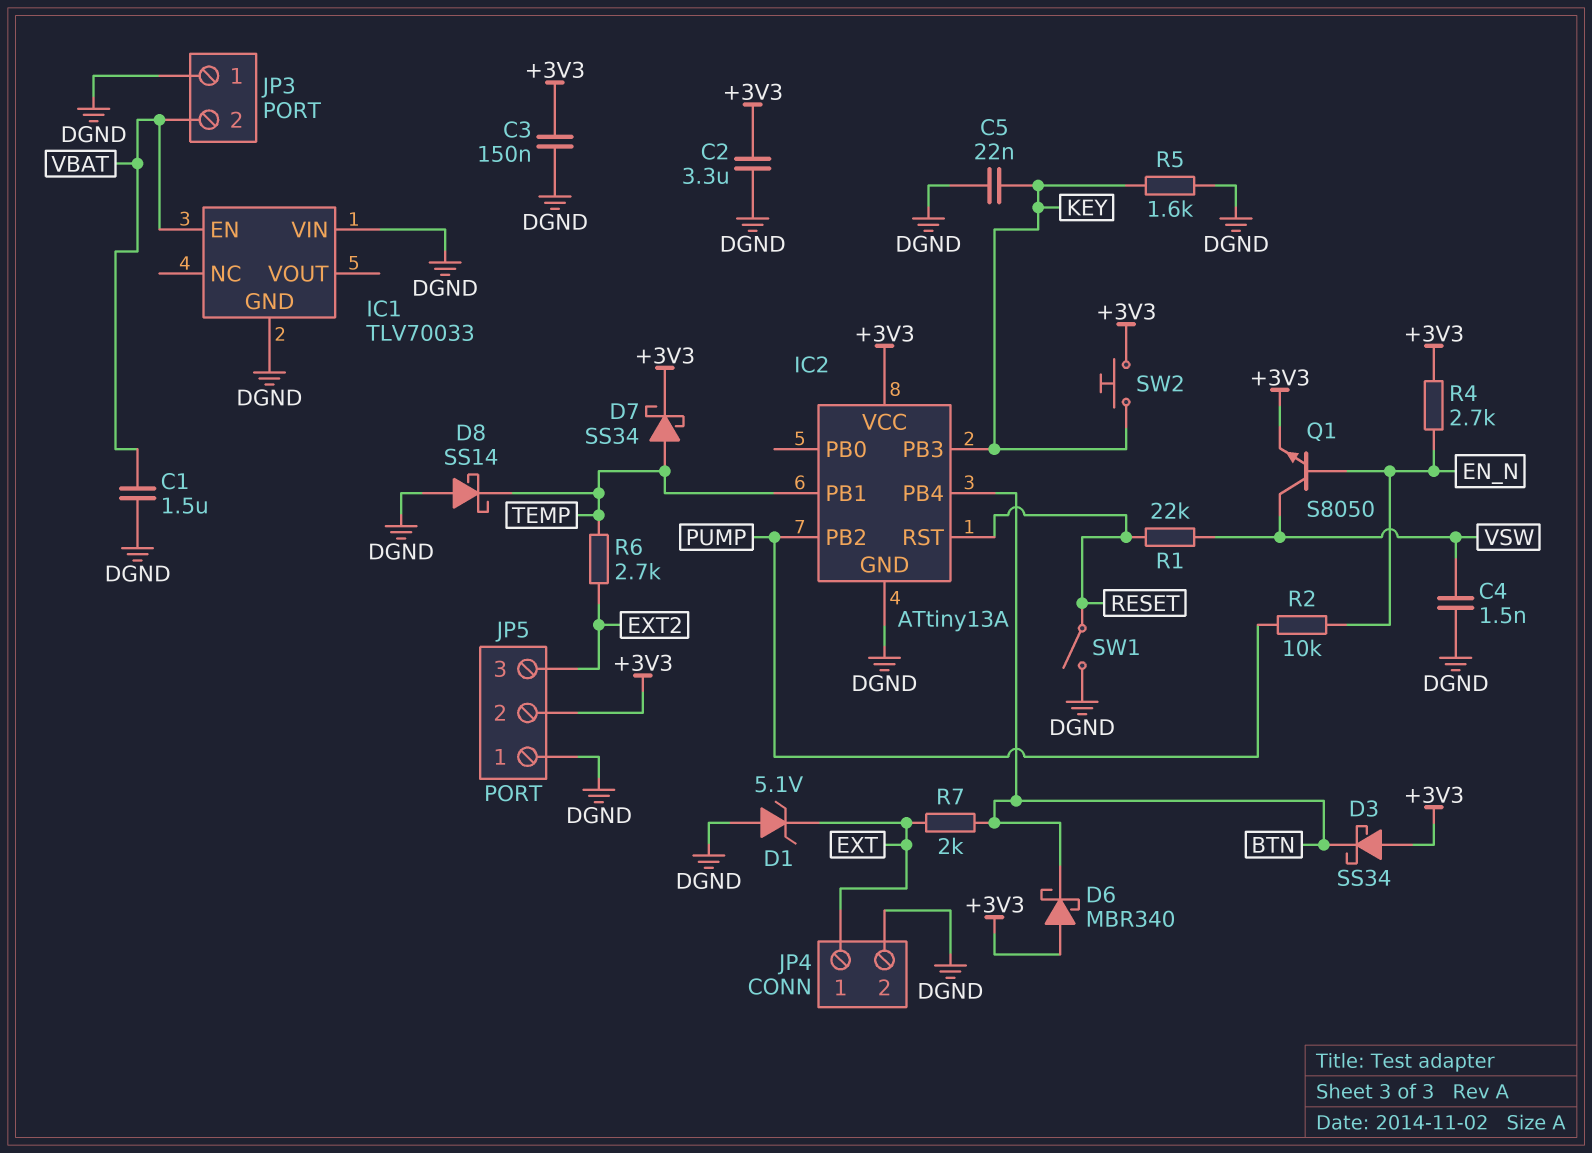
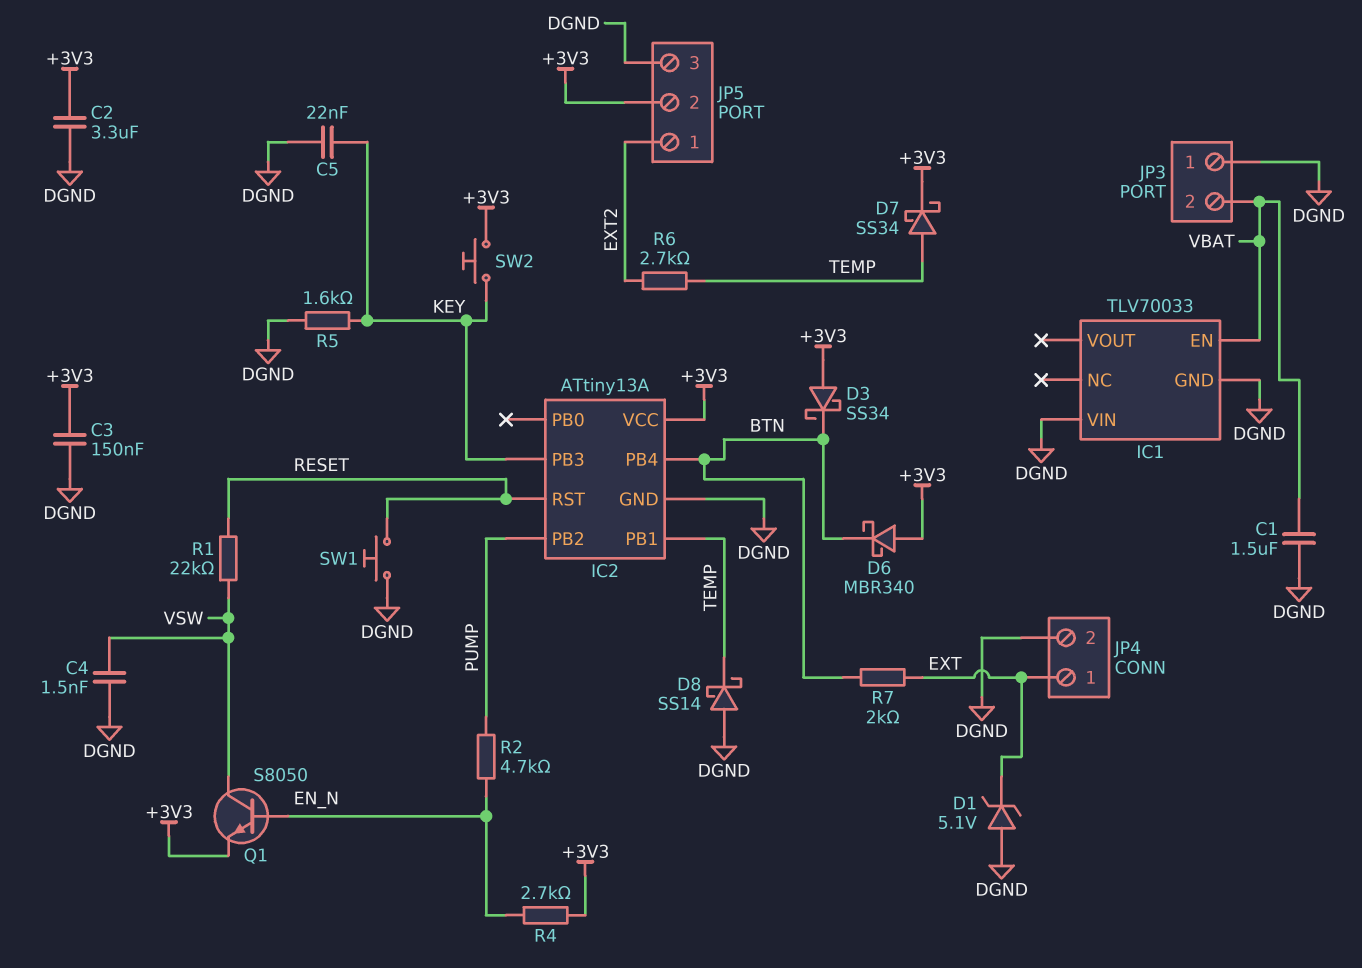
JP5 pin 1: DGND -> EXT2
JP5 pin 3: EXT2 -> DGND
R2: 10k (EN_N, PUMP) -> 4.7k (EN_N, PUMP)
SW1: switch (DGND, RESET) -> button (DGND, RESET)

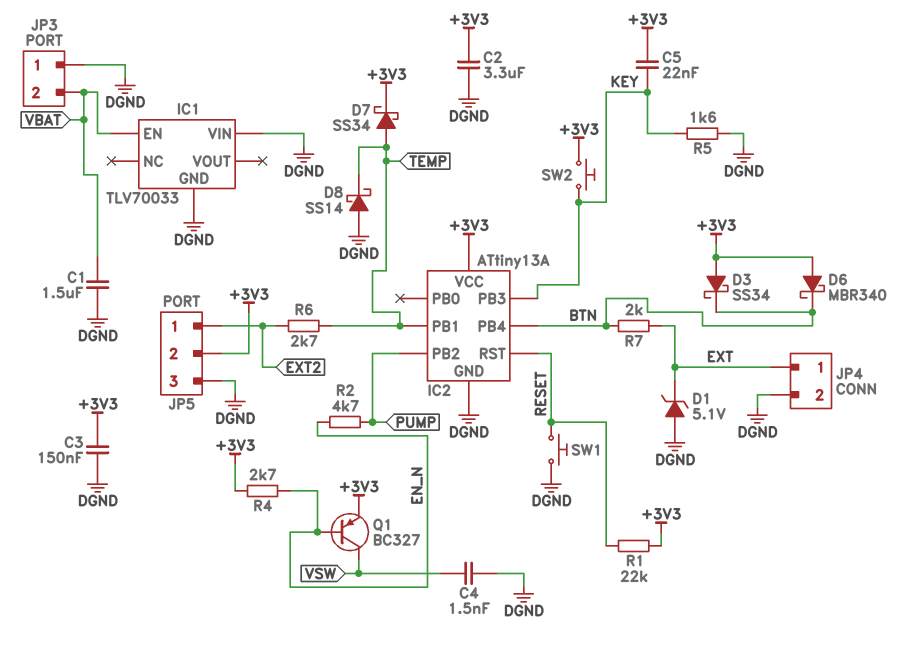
C5: 22nF (DGND, KEY) -> 22nF (+3V3, KEY)
Q1: NPN S8050 (B EN_N, C VSW, E +3V3) -> PNP BC327 (B EN_N, C VSW, E +3V3)
R1: 22k (RESET, VSW) -> 22k (+3V3, RESET)

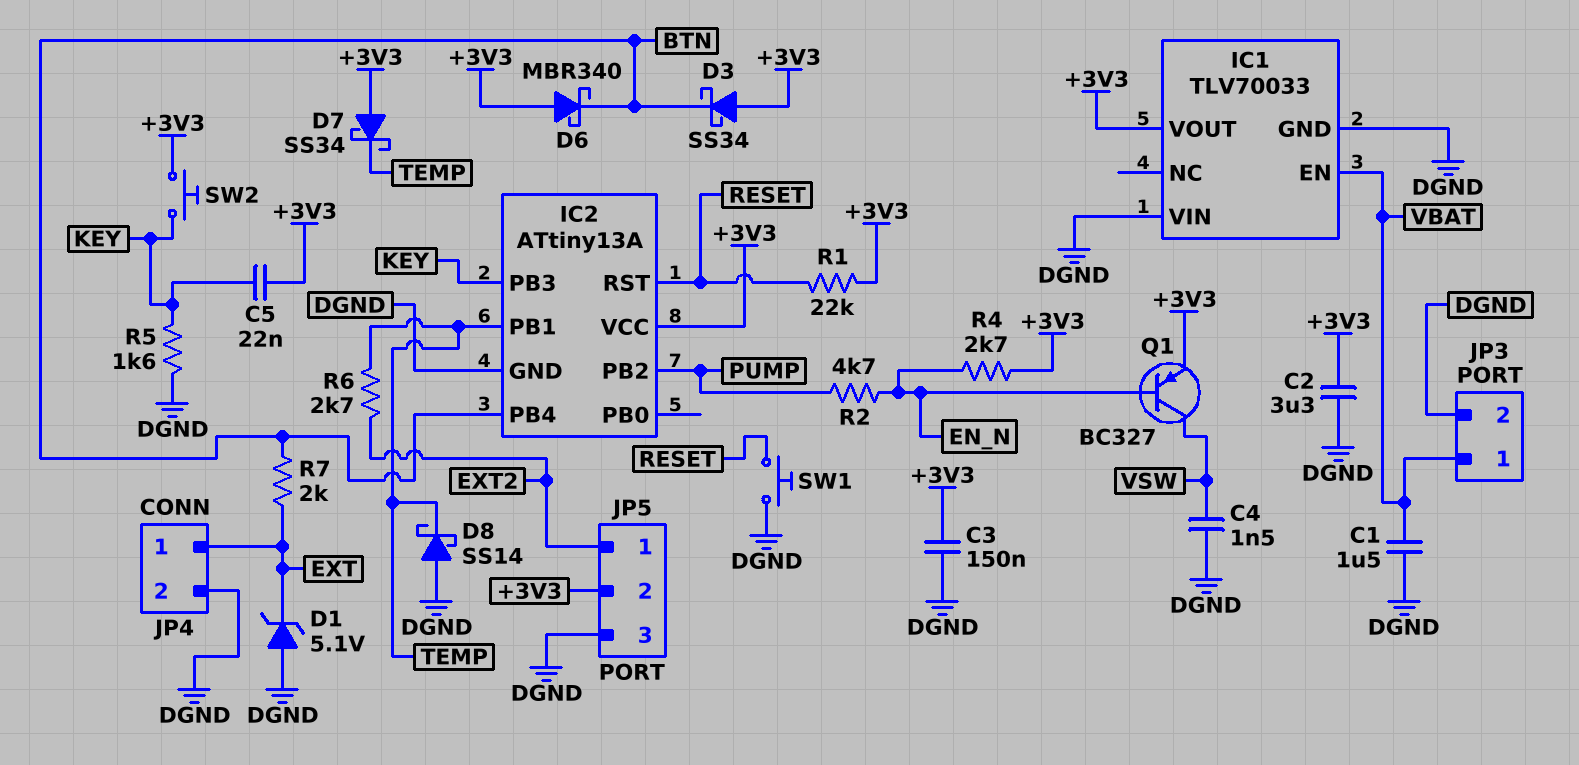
D7: schottky SS34 (A TEMP, K +3V3) -> schottky SS34 (A +3V3, K TEMP)
IC1 pin VOUT: none -> +3V3
JP3 pin 1: DGND -> VBAT
JP3 pin 2: VBAT -> DGND

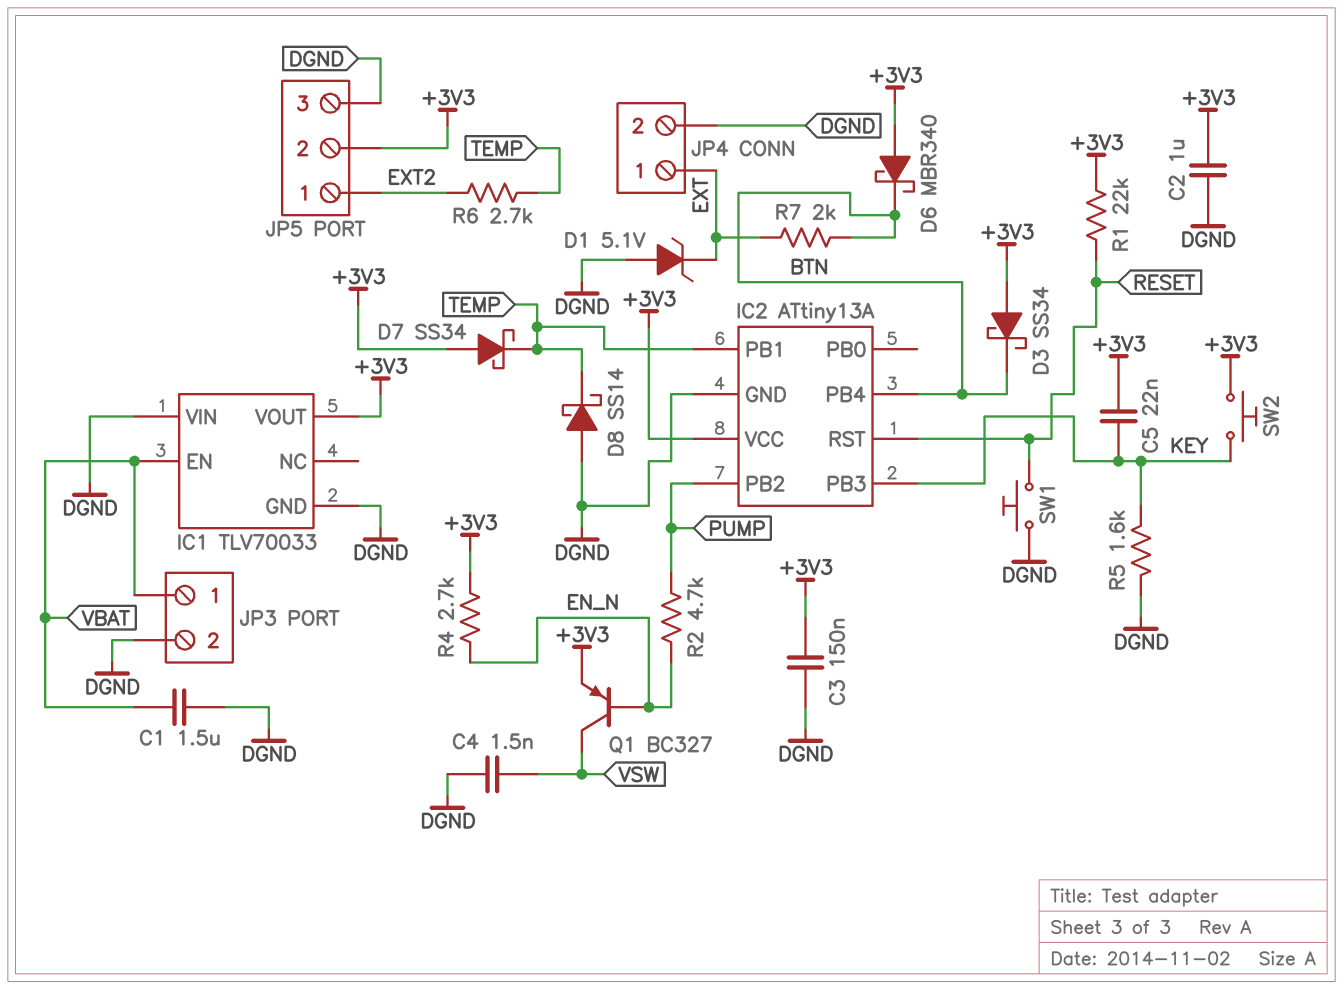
C2: 3.3uF (+3V3, DGND) -> 1uF (+3V3, DGND)

